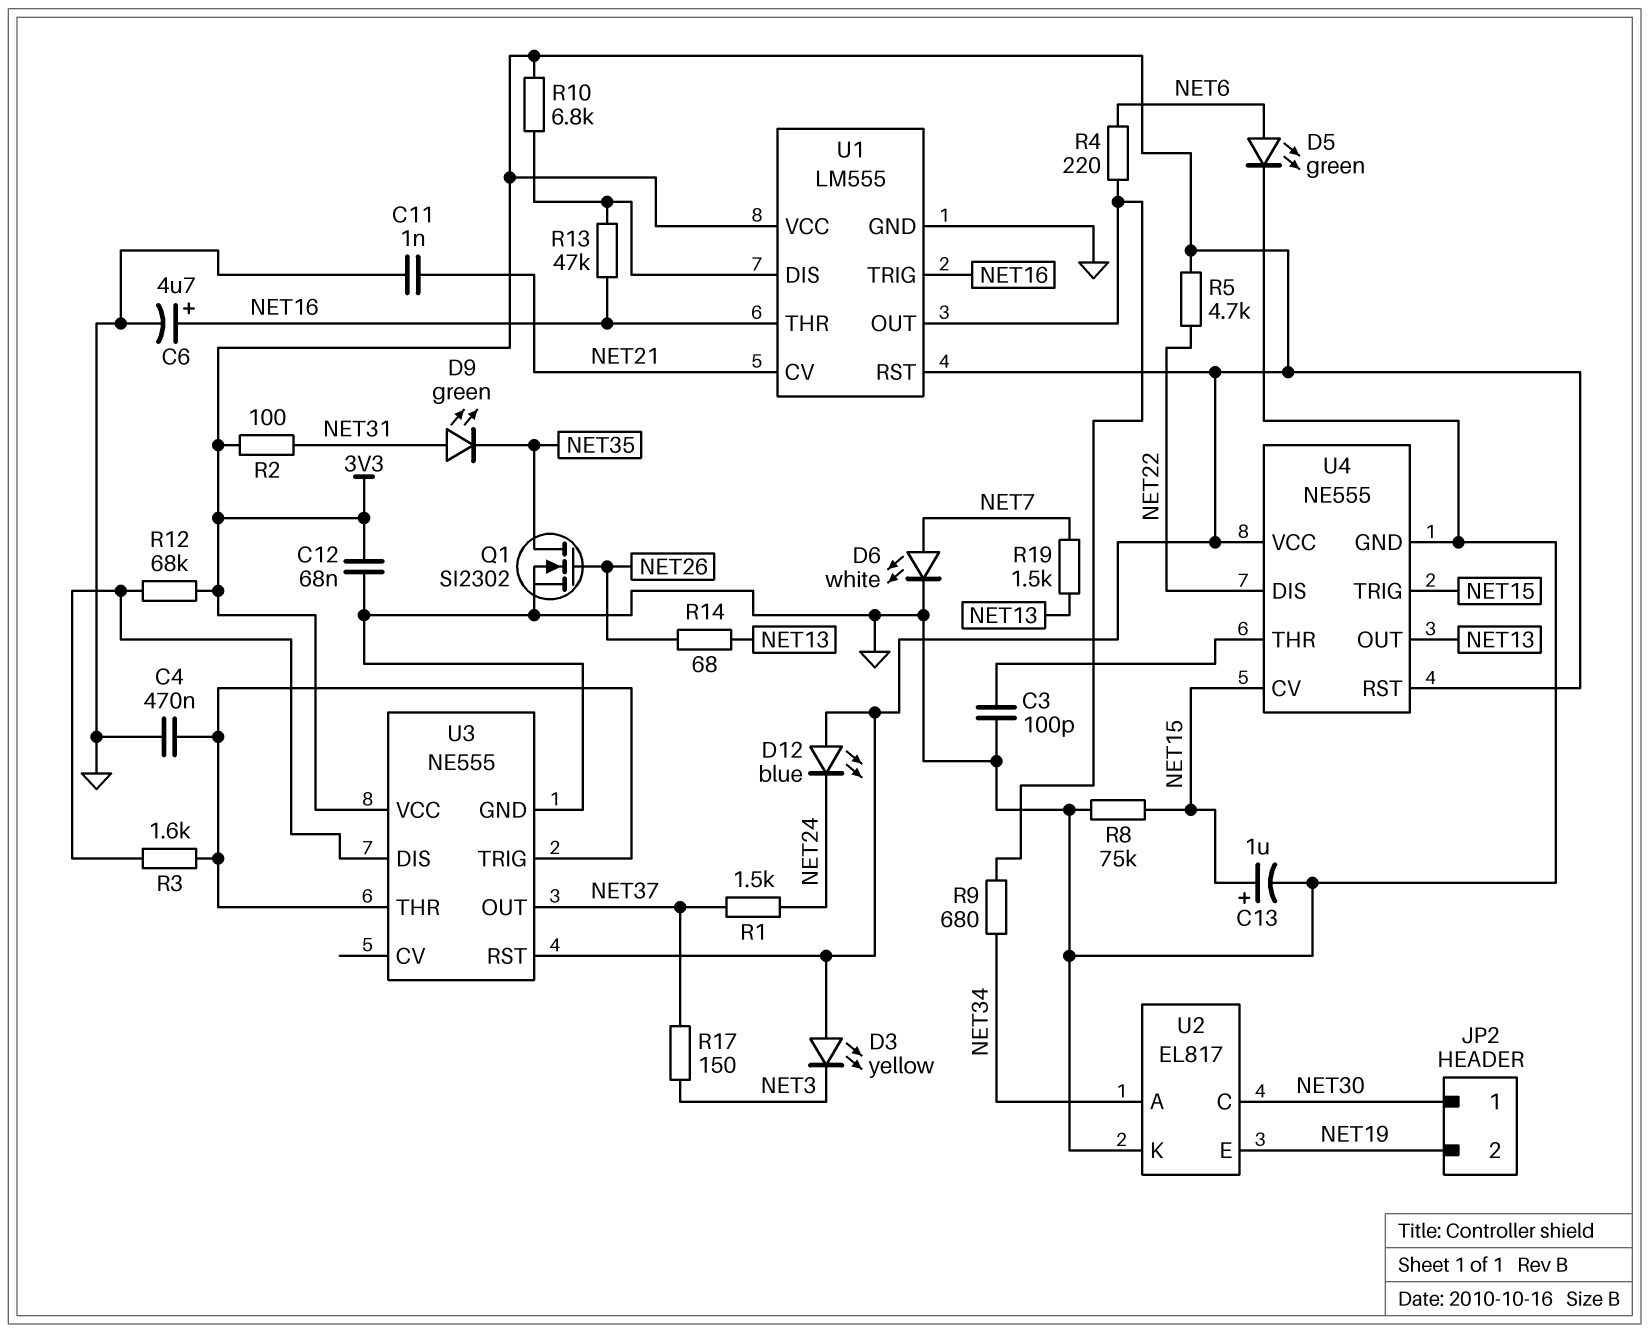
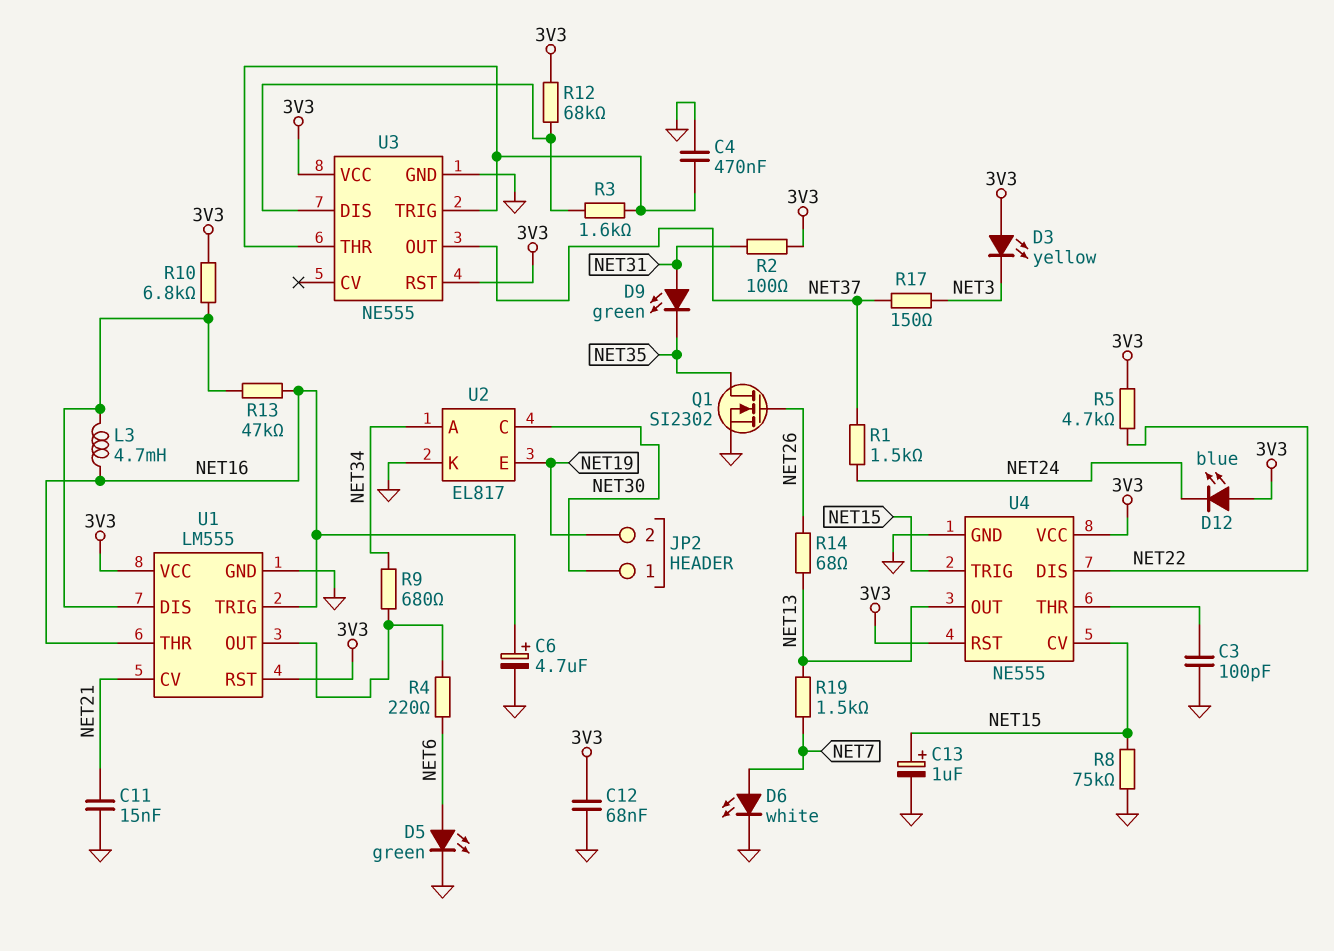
C11: 1nF (GND, NET21) -> 15nF (GND, NET21)
L3: none -> 4.7mH (NET16, U1/DIS)

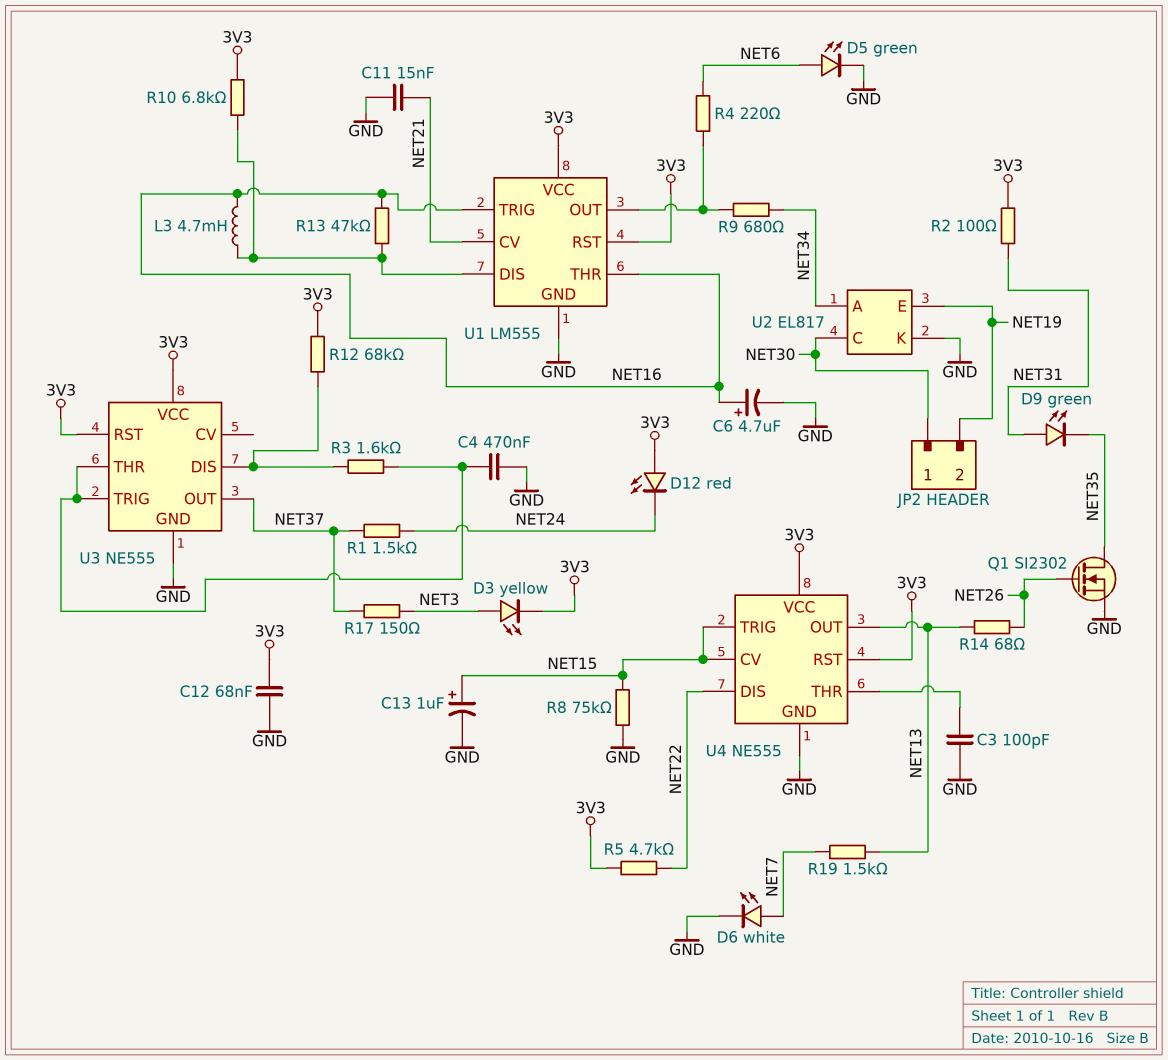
D3: LED yellow (A 3V3, K NET3) -> LED yellow (A NET3, K 3V3)
D12: LED blue (A 3V3, K NET24) -> LED red (A 3V3, K NET24)

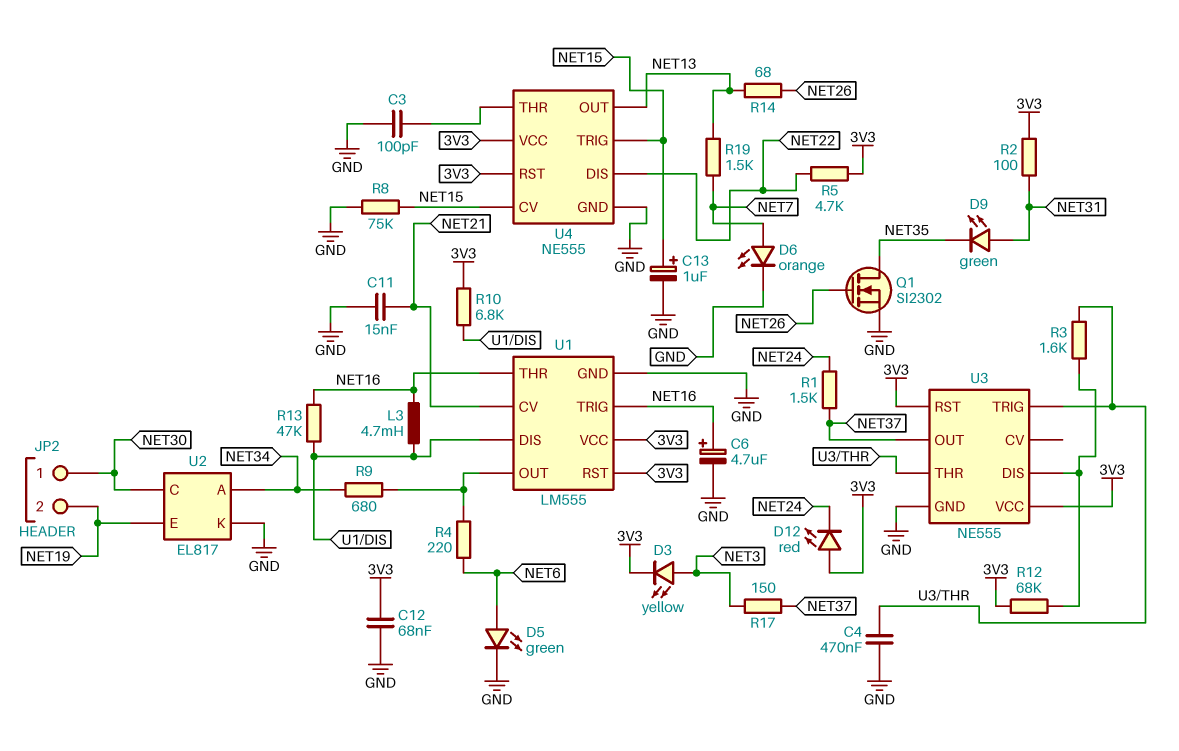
D6: LED white (A NET7, K GND) -> LED orange (A NET7, K GND)

